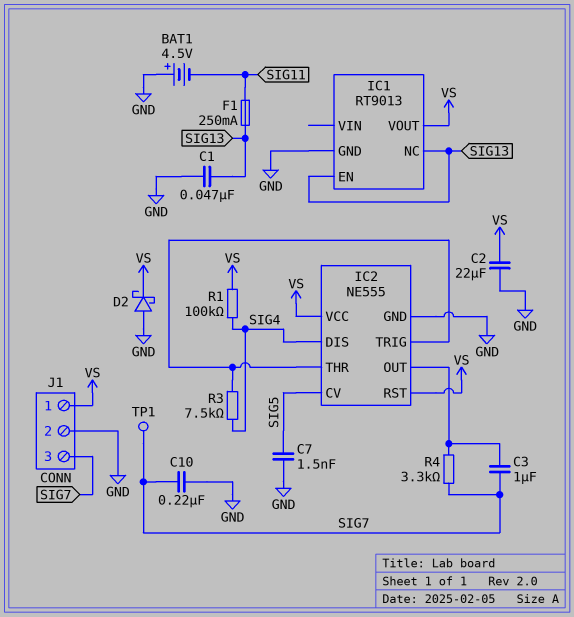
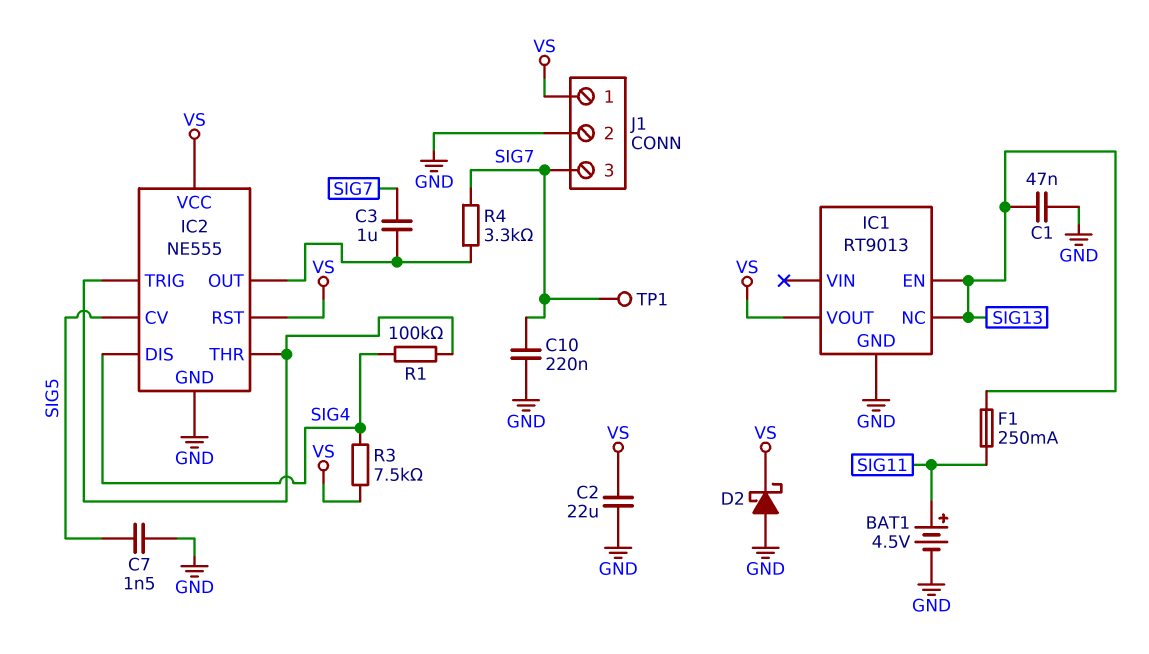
BAT1: 4.5V (plus GND, minus SIG11) -> 4.5V (plus SIG11, minus GND)
R1: 100k (SIG4, VS) -> 100k (IC2/THR, SIG4)
R3: 7.5k (IC2/THR, SIG4) -> 7.5k (SIG4, VS)

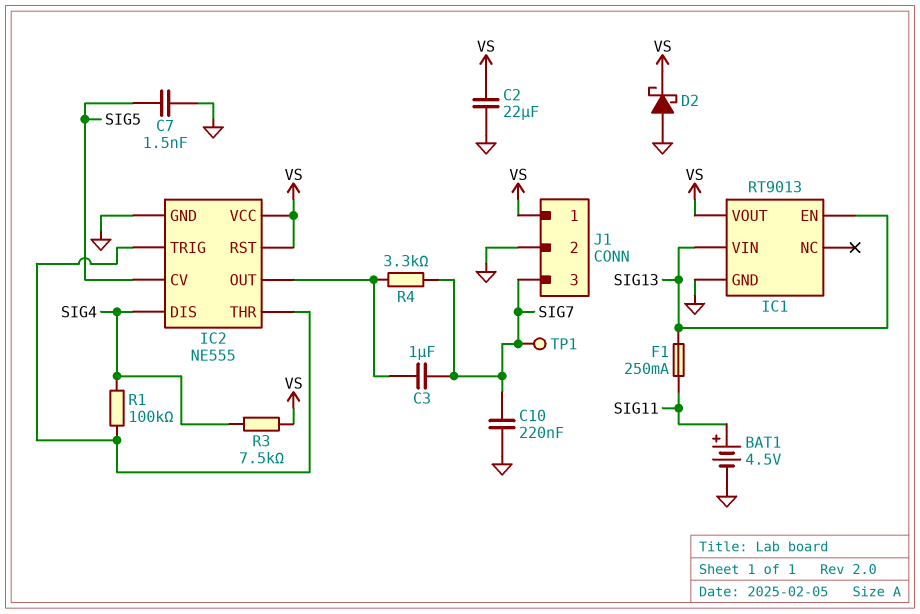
C1: 47nF (GND, SIG13) -> none
IC1 pin NC: SIG13 -> none
IC1 pin VIN: none -> SIG13

